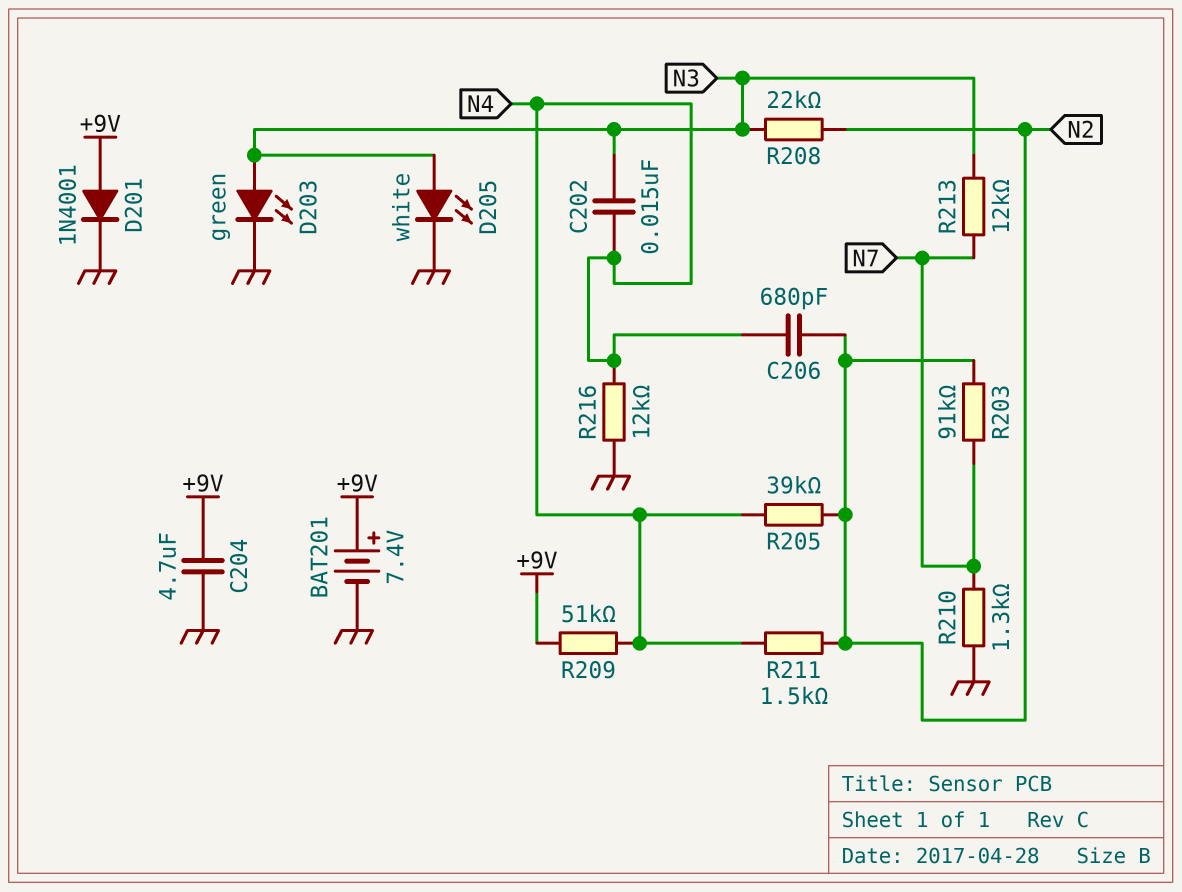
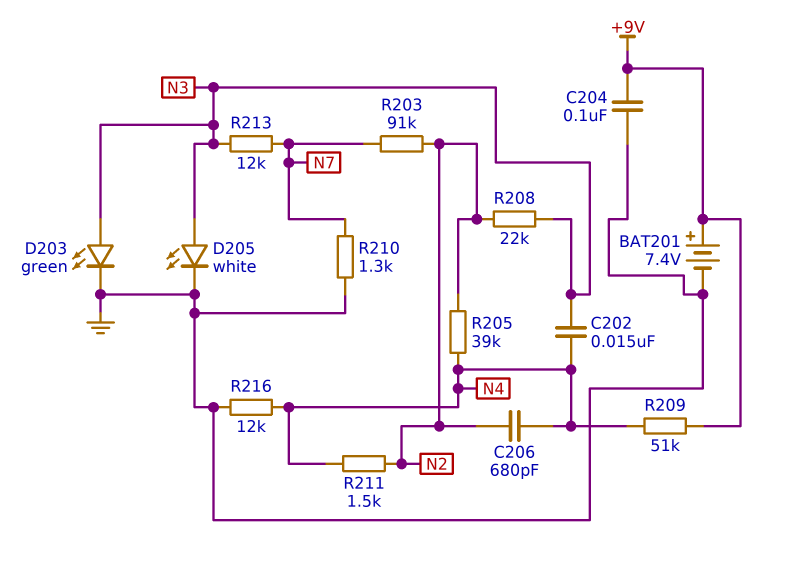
C204: 4.7uF (+9V, GND) -> 100nF (+9V, GND)
D201: diode 1N4001 (A +9V, K GND) -> none

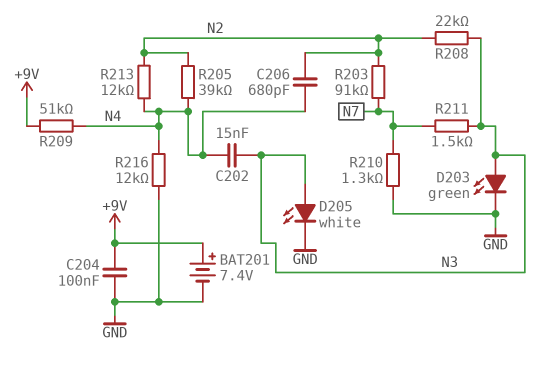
R211: 1.5k (N2, N4) -> 1.5k (N3, N7)
R213: 12k (N3, N7) -> 12k (N2, N4)

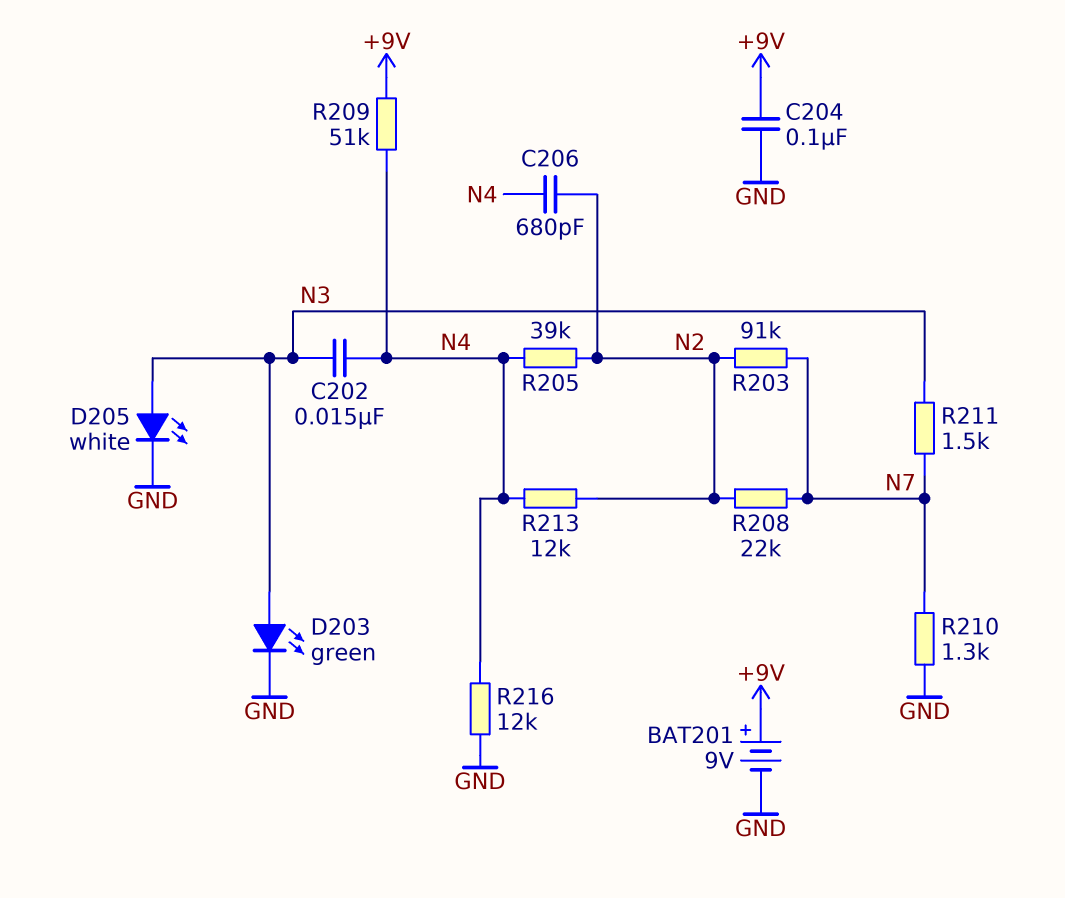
BAT201: 7.4V (plus +9V, minus GND) -> 9V (plus +9V, minus GND)
R208: 22k (N2, N3) -> 22k (N2, N7)

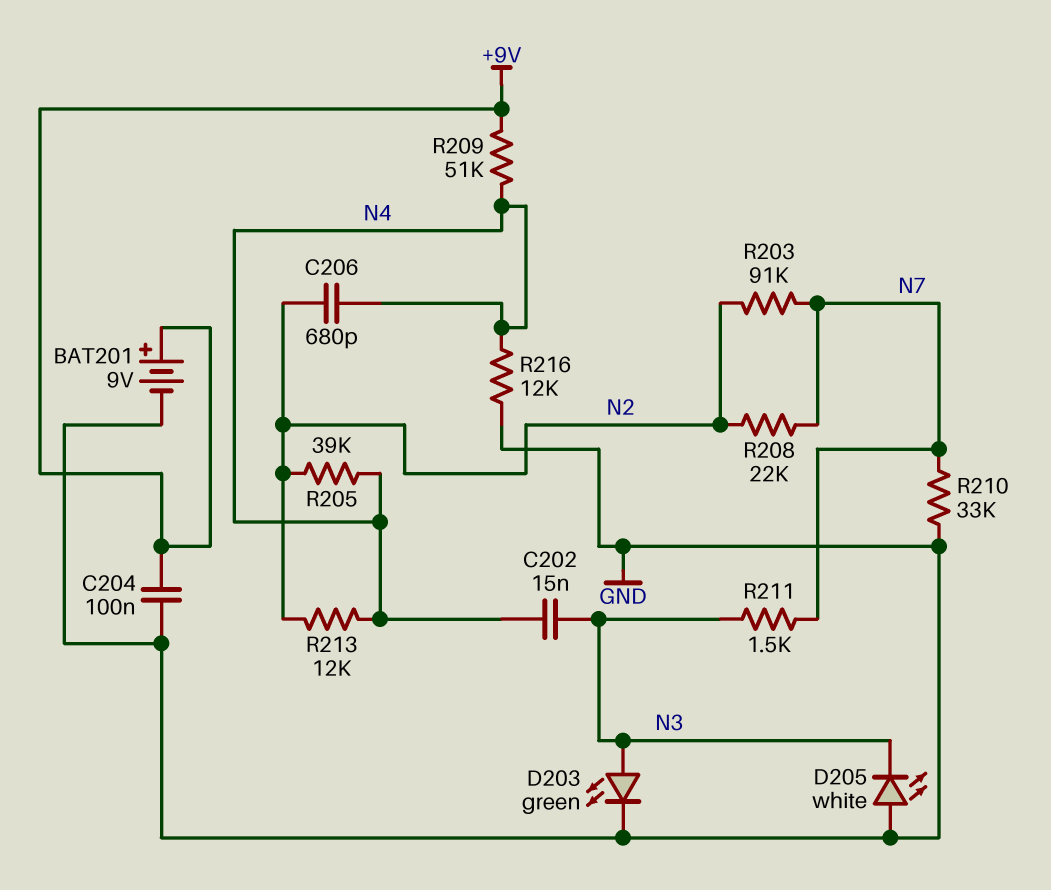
D205: LED white (A N3, K GND) -> LED white (A GND, K N3)
R210: 1.3k (GND, N7) -> 33k (GND, N7)

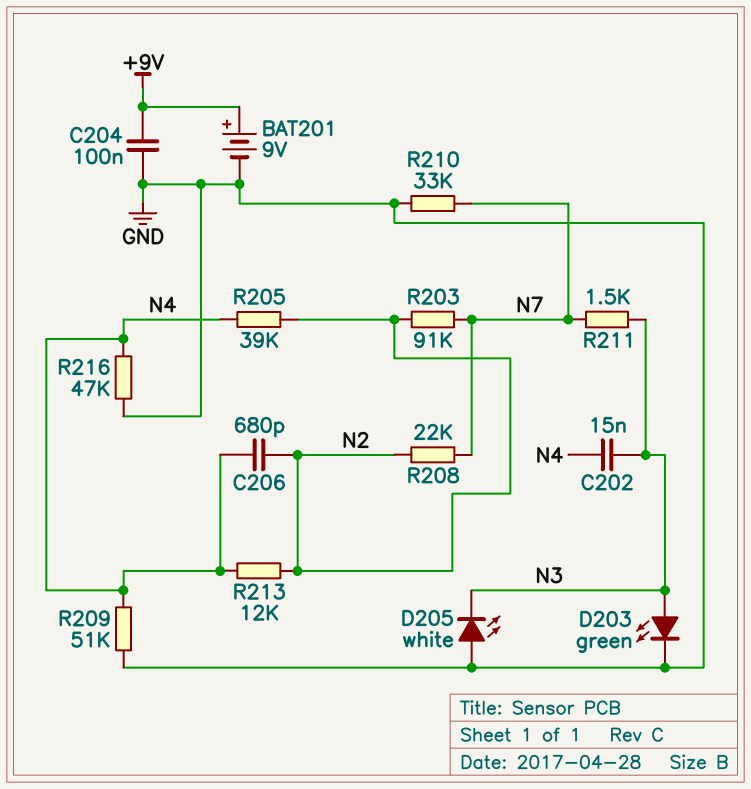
R209: 51k (+9V, N4) -> 51k (GND, N4)
R216: 12k (GND, N4) -> 47k (GND, N4)

